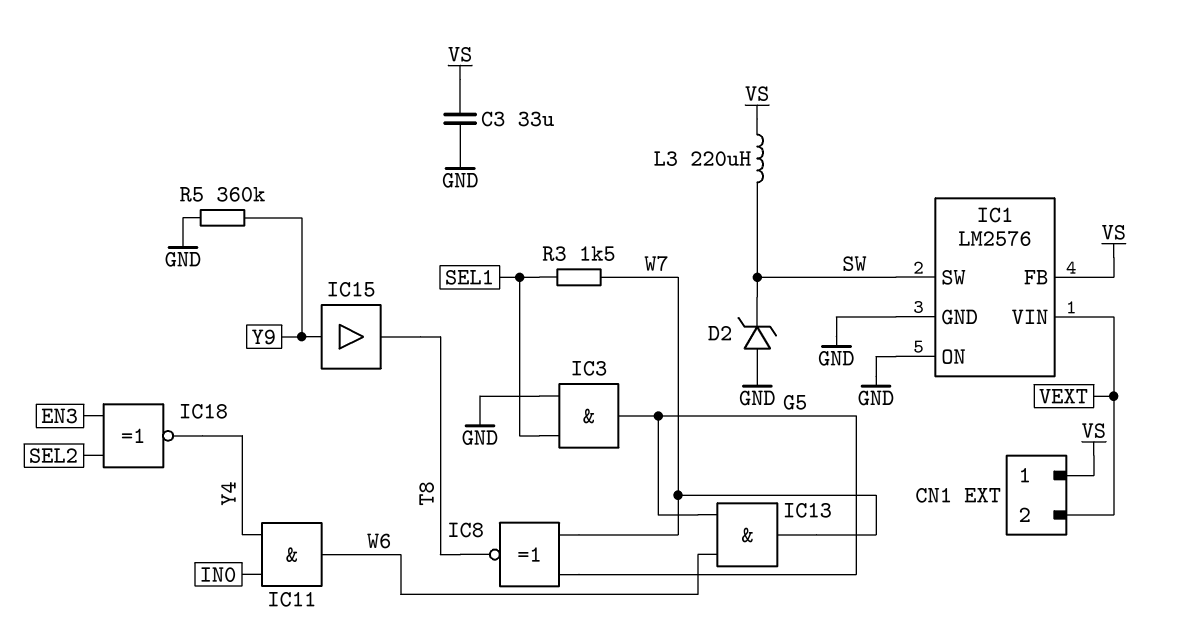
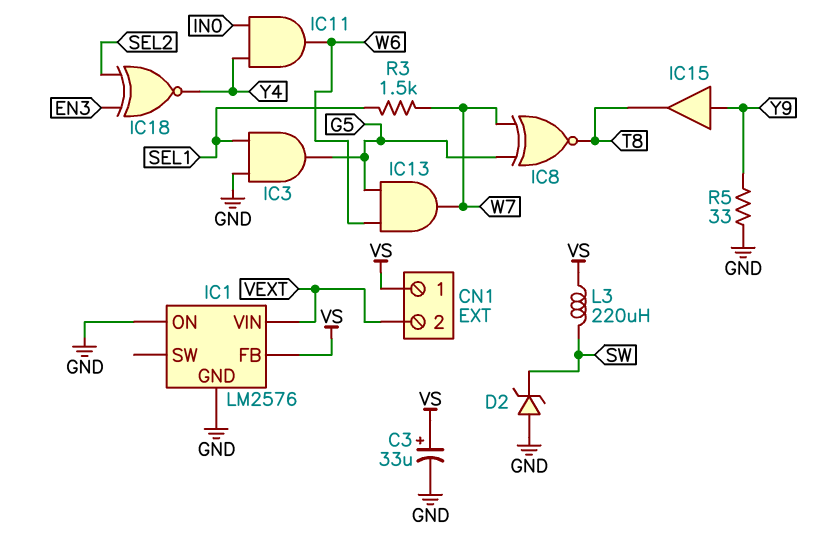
C3: 33uF (GND, VS) -> 33uF (plus VS, minus GND)
IC1 pin SW: SW -> none
R5: 360k (GND, Y9) -> 33 (GND, Y9)

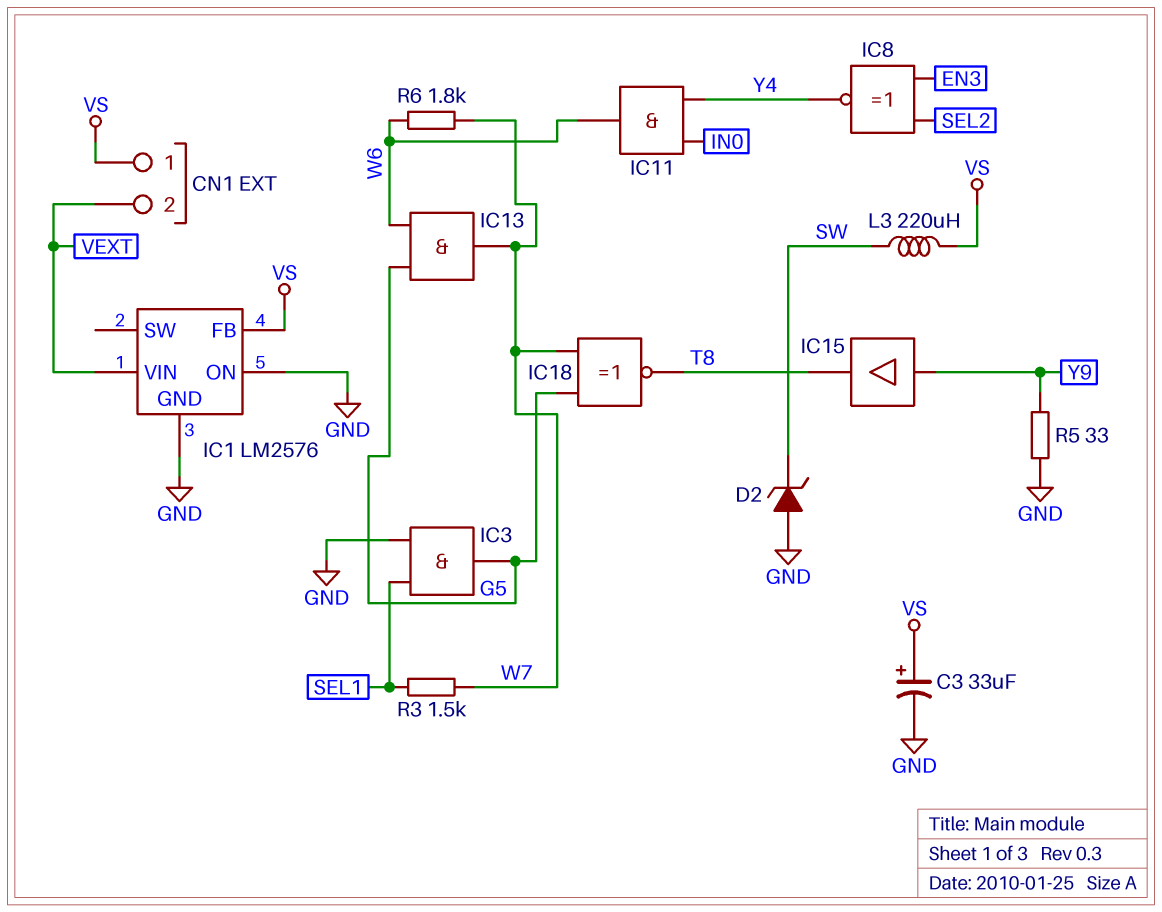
IC8: XNOR (in G5, in W7, out T8) -> XNOR (in EN3, in SEL2, out Y4)
IC18: XNOR (in EN3, in SEL2, out Y4) -> XNOR (in G5, in W7, out T8)
R6: none -> 1.8k (W6, W7)

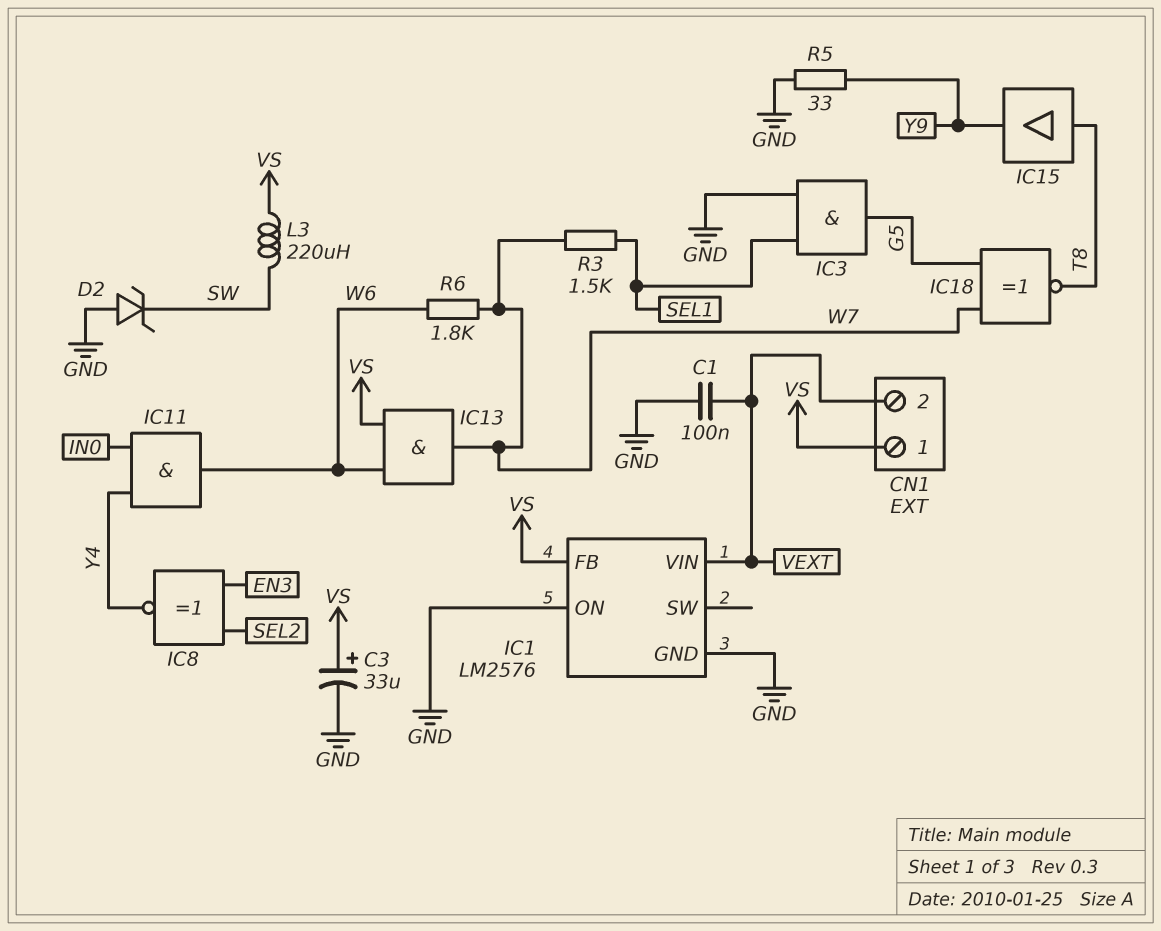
C1: none -> 100nF (GND, VEXT)
IC13: AND (in G5, in W6, out W7) -> AND (in VS, in W6, out W7)
IC15: buffer (in Y9, out T8) -> buffer (in T8, out Y9)

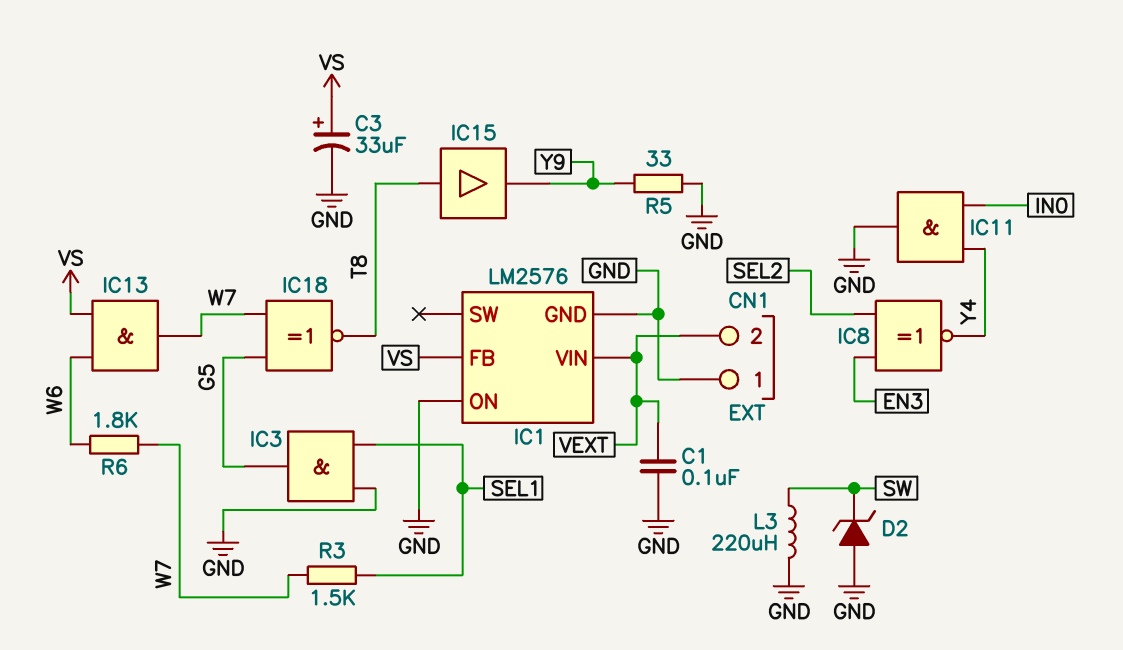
CN1 pin 1: VS -> GND
IC11: AND (in IN0, in Y4, out W6) -> AND (in IN0, in Y4, out GND)
L3: 220uH (SW, VS) -> 220uH (GND, SW)

